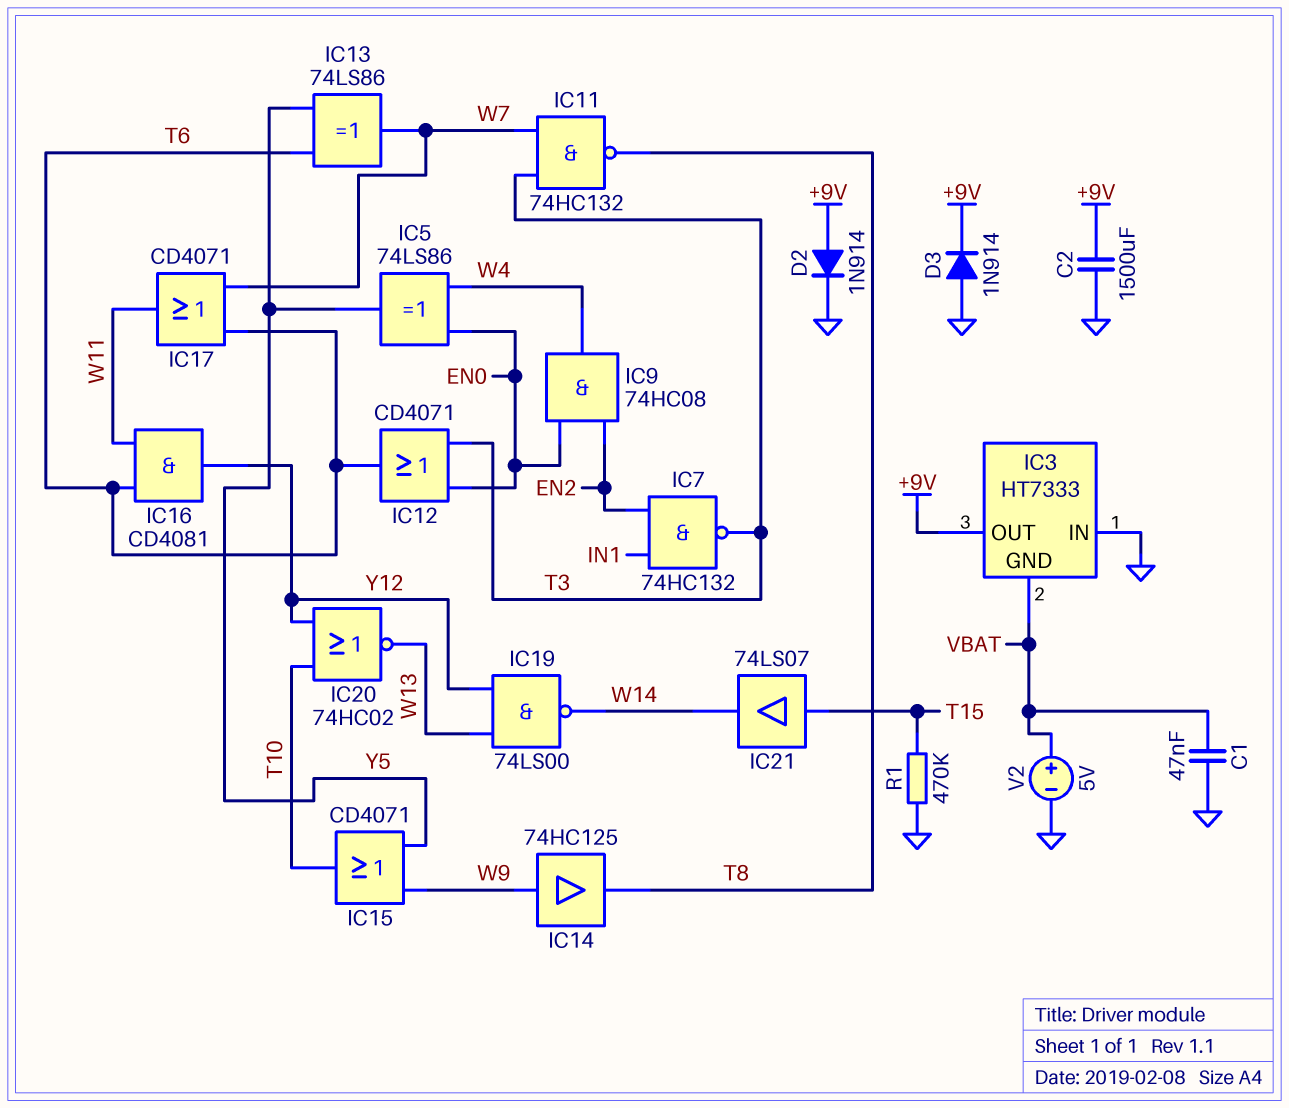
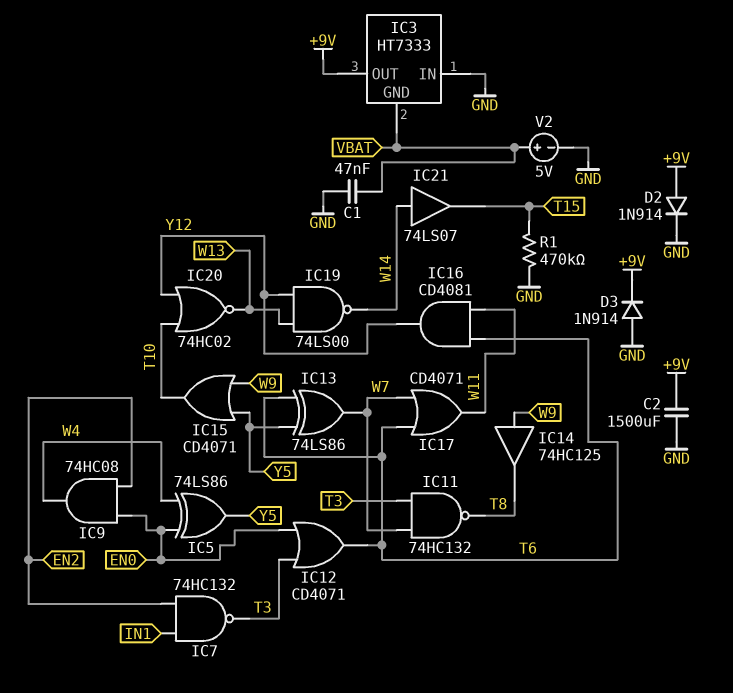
IC21: buffer 74LS07 (in T15, out W14) -> buffer 74LS07 (in W14, out T15)

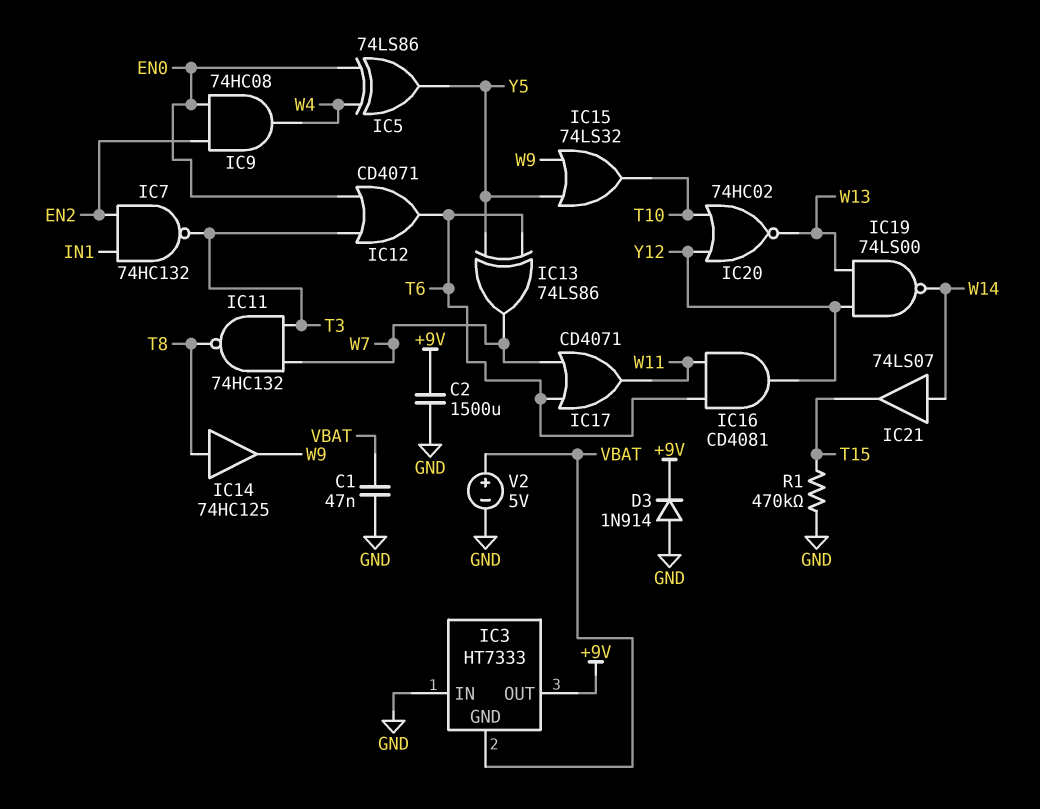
D2: diode 1N914 (A +9V, K GND) -> none
IC14: buffer 74HC125 (in W9, out T8) -> buffer 74HC125 (in T8, out W9)
IC15: OR CD4071 (in W9, in Y5, out T10) -> OR 74LS32 (in W9, in Y5, out T10)

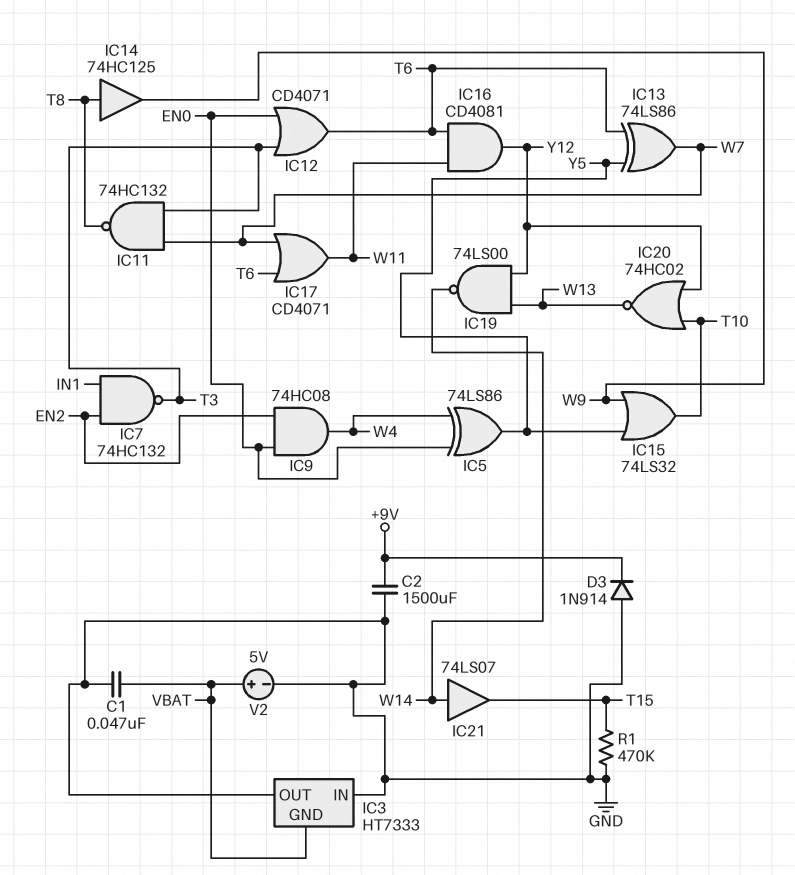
IC3 pin OUT: +9V -> GND

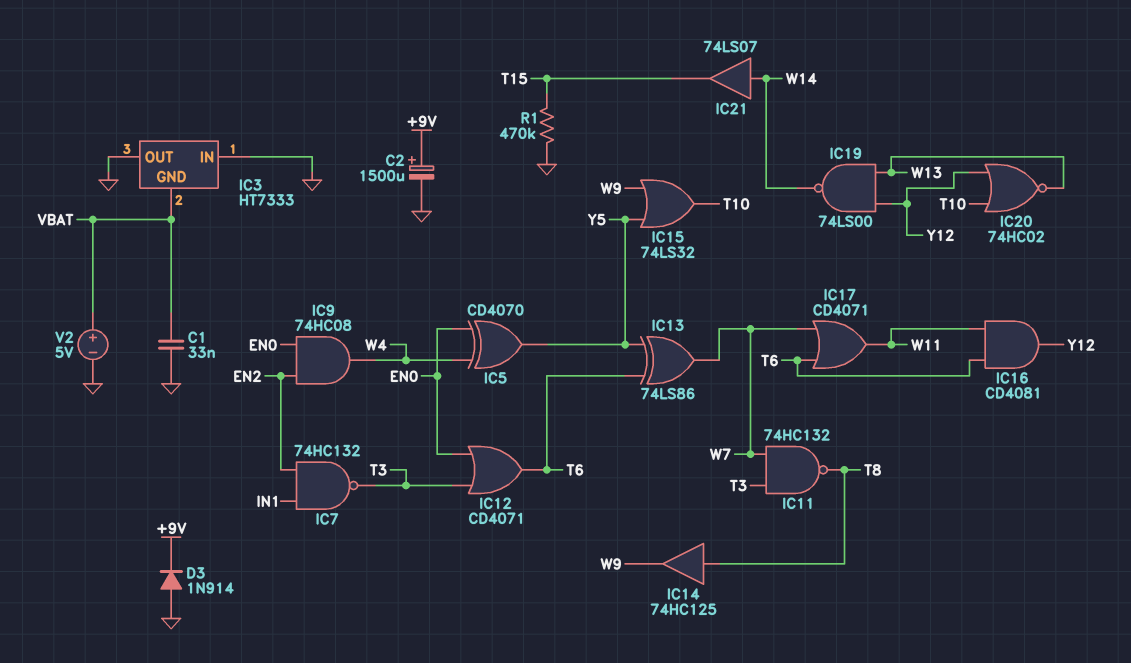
C1: 47nF (GND, VBAT) -> 33nF (GND, VBAT)
C2: 1500uF (+9V, GND) -> 1500uF (plus +9V, minus GND)
IC5: XOR 74LS86 (in EN0, in W4, out Y5) -> XOR CD4070 (in EN0, in W4, out Y5)

